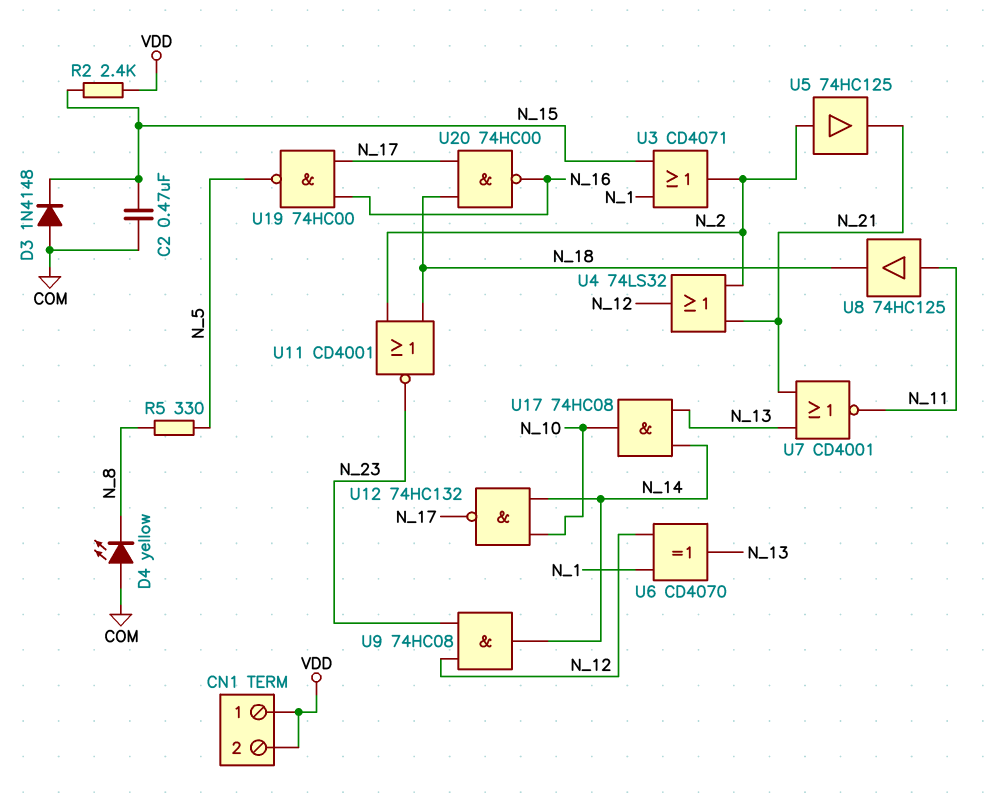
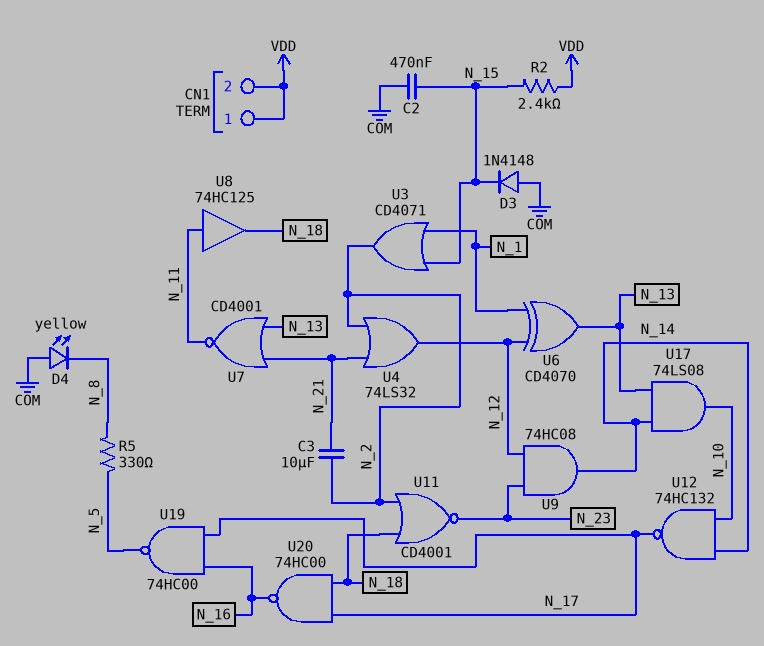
C3: none -> 10uF (N_2, N_21)
U5: buffer 74HC125 (in N_2, out N_21) -> none
U17: AND 74HC08 (in N_13, in N_14, out N_10) -> AND 74LS08 (in N_13, in N_14, out N_10)

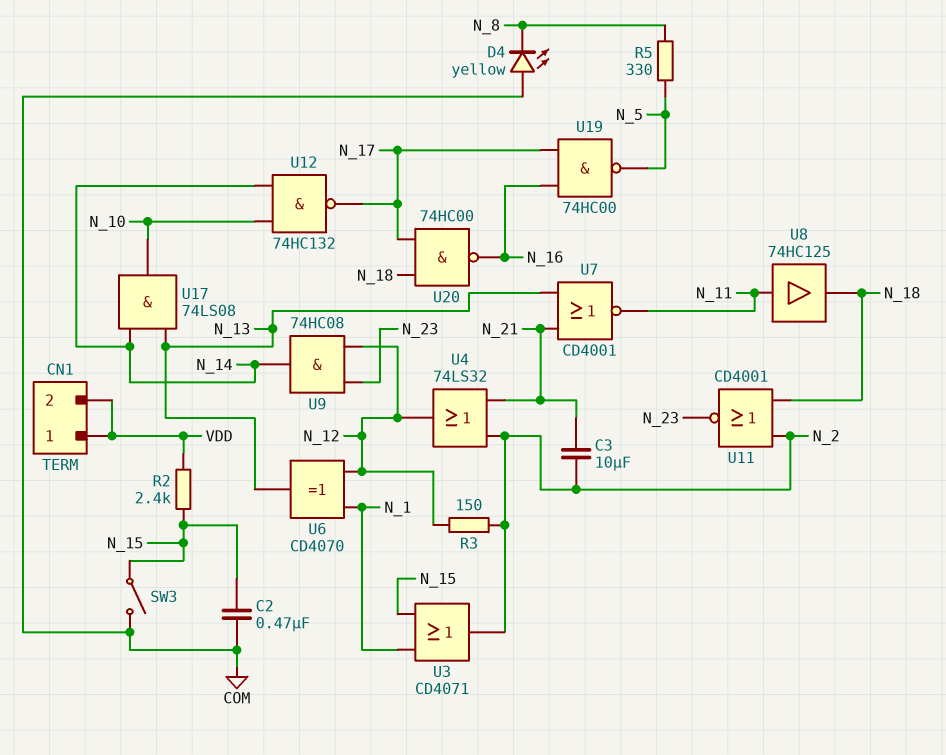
D3: diode 1N4148 (A COM, K N_15) -> none
R3: none -> 150 (N_2, N_12)
SW3: none -> switch (COM, N_15)

